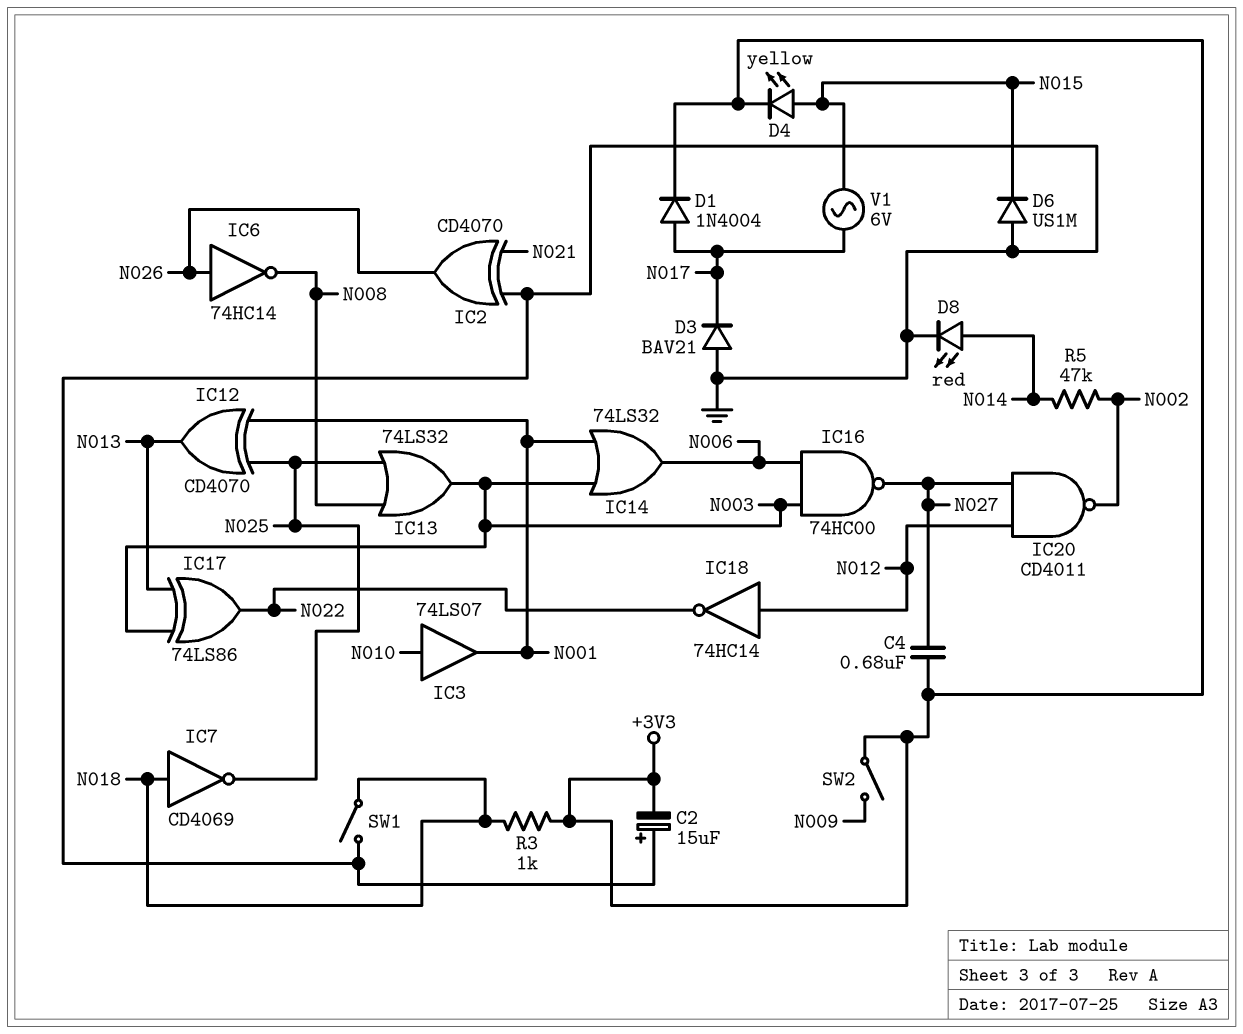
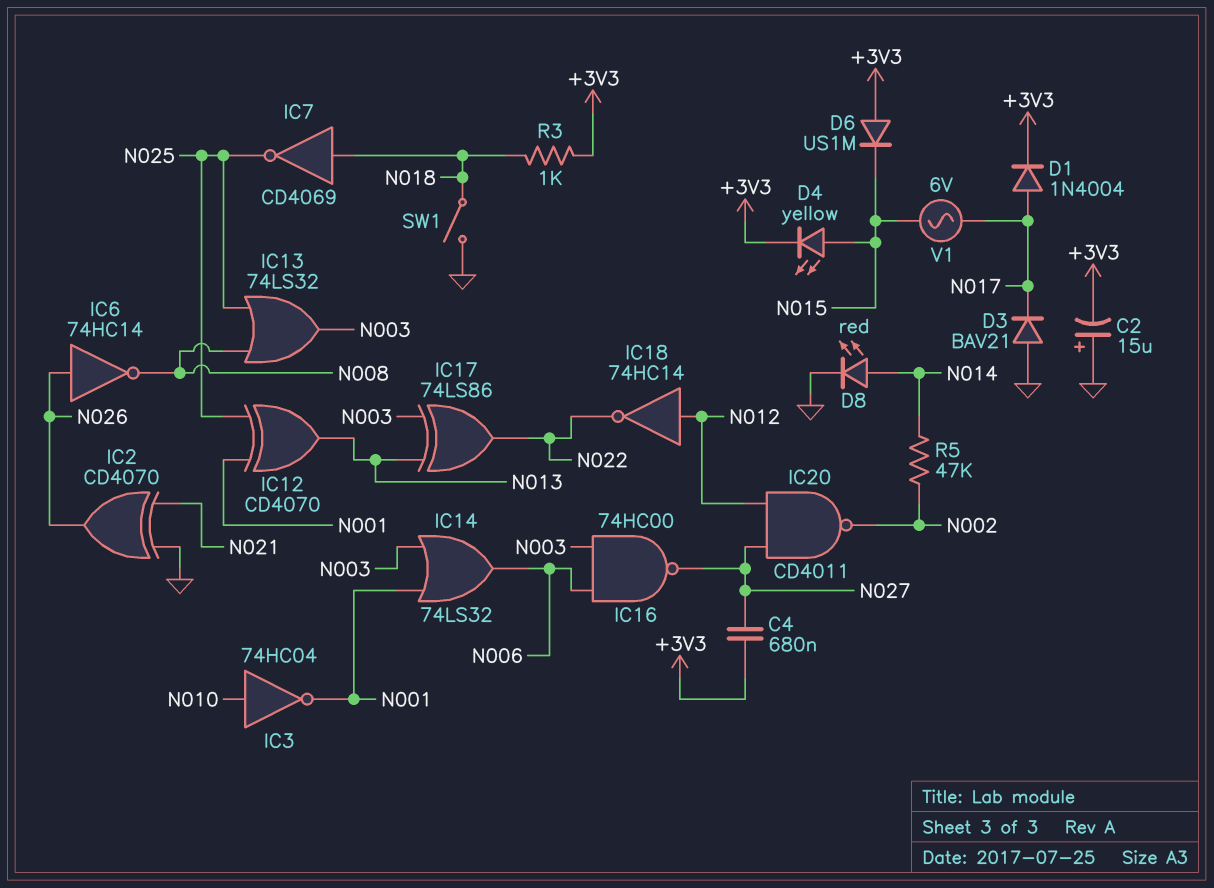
D6: diode US1M (A GND, K N015) -> diode US1M (A +3V3, K N015)
IC3: buffer 74LS07 (in N010, out N001) -> NOT 74HC04 (in N010, out N001)
SW2: switch (+3V3, N009) -> none

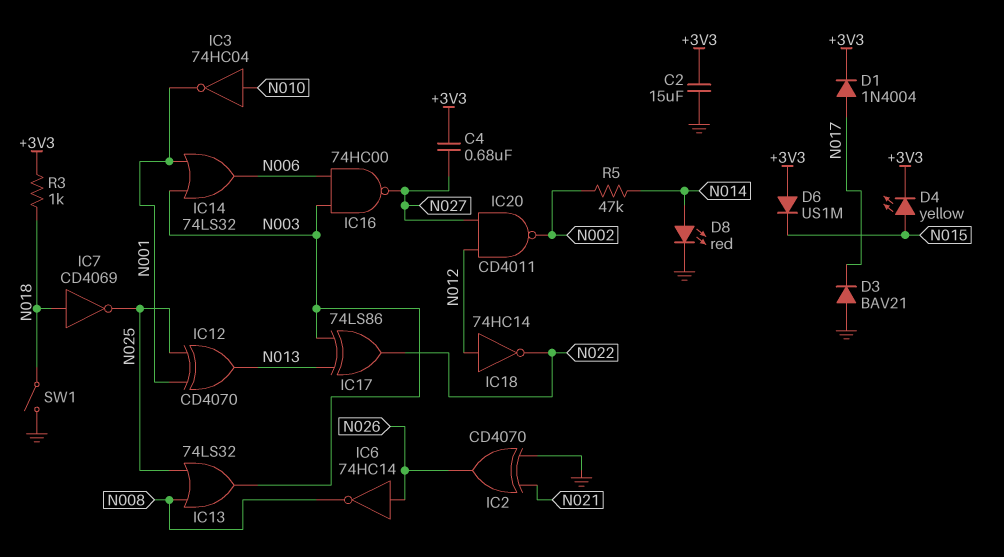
C2: 15uF (plus GND, minus +3V3) -> 15uF (+3V3, GND)
V1: AC 6V (N015, N017) -> none

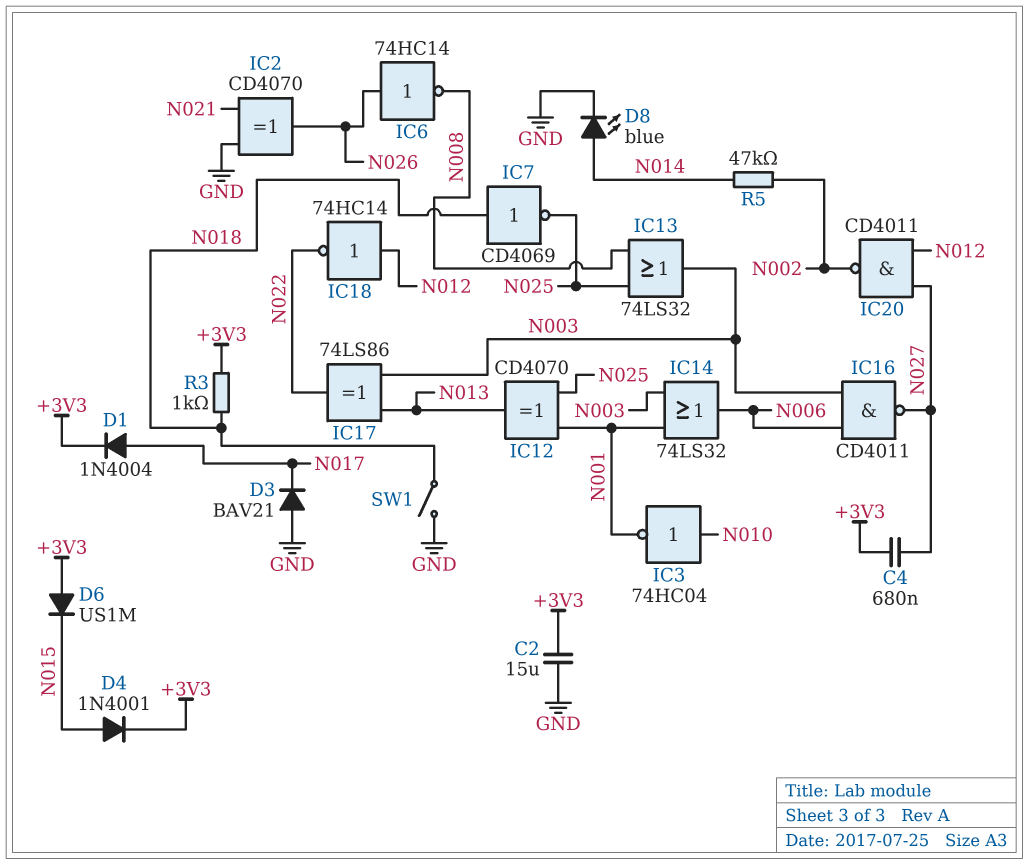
D4: LED yellow (A N015, K +3V3) -> diode 1N4001 (A N015, K +3V3)
D8: LED red (A N014, K GND) -> LED blue (A N014, K GND)
IC16: NAND 74HC00 (in N003, in N006, out N027) -> NAND CD4011 (in N003, in N006, out N027)

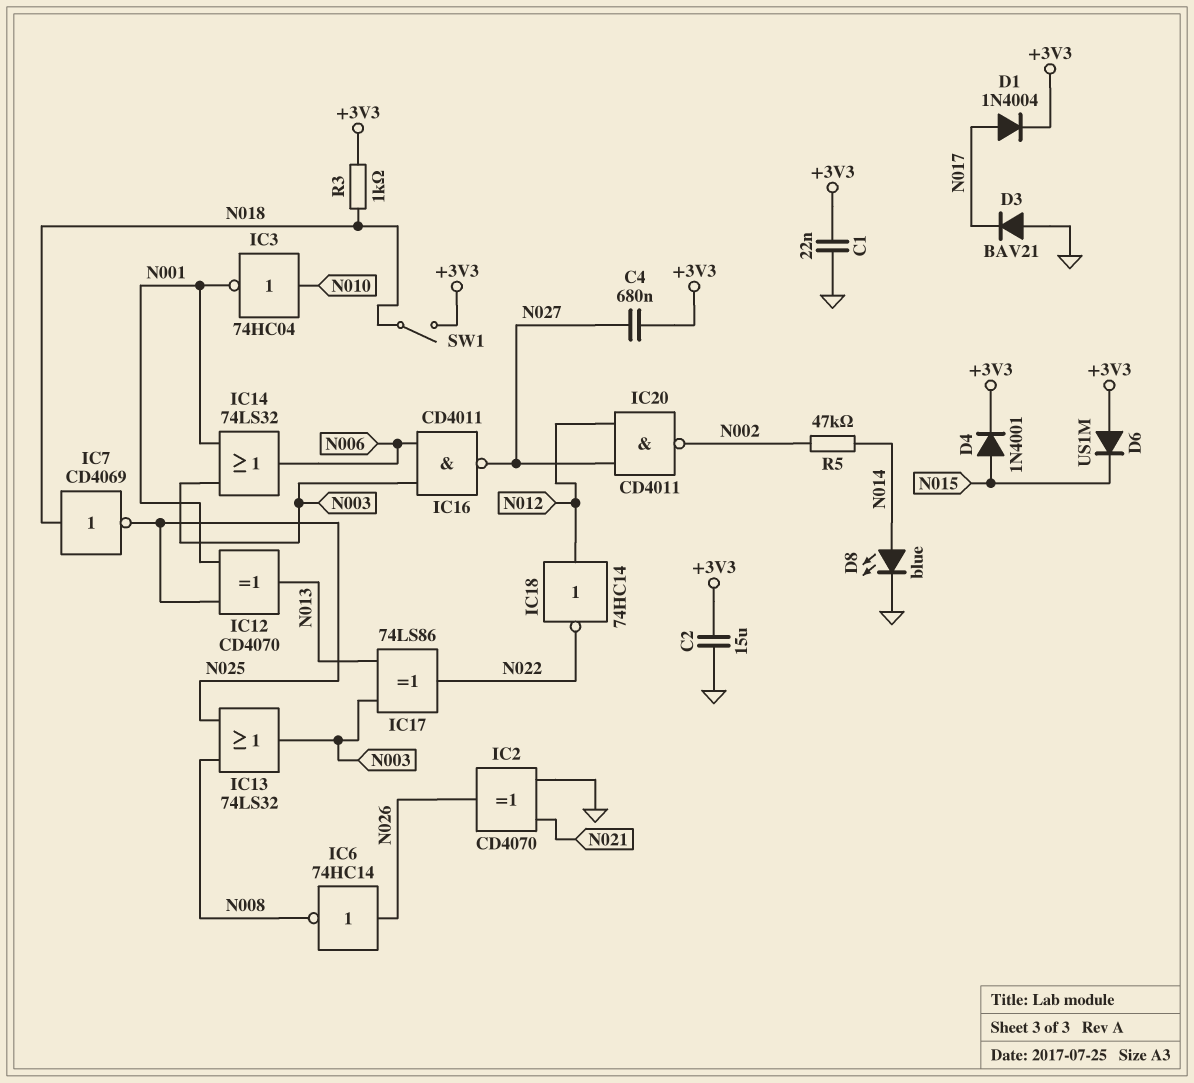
C1: none -> 22nF (+3V3, GND)
SW1: switch (GND, N018) -> switch (+3V3, N018)

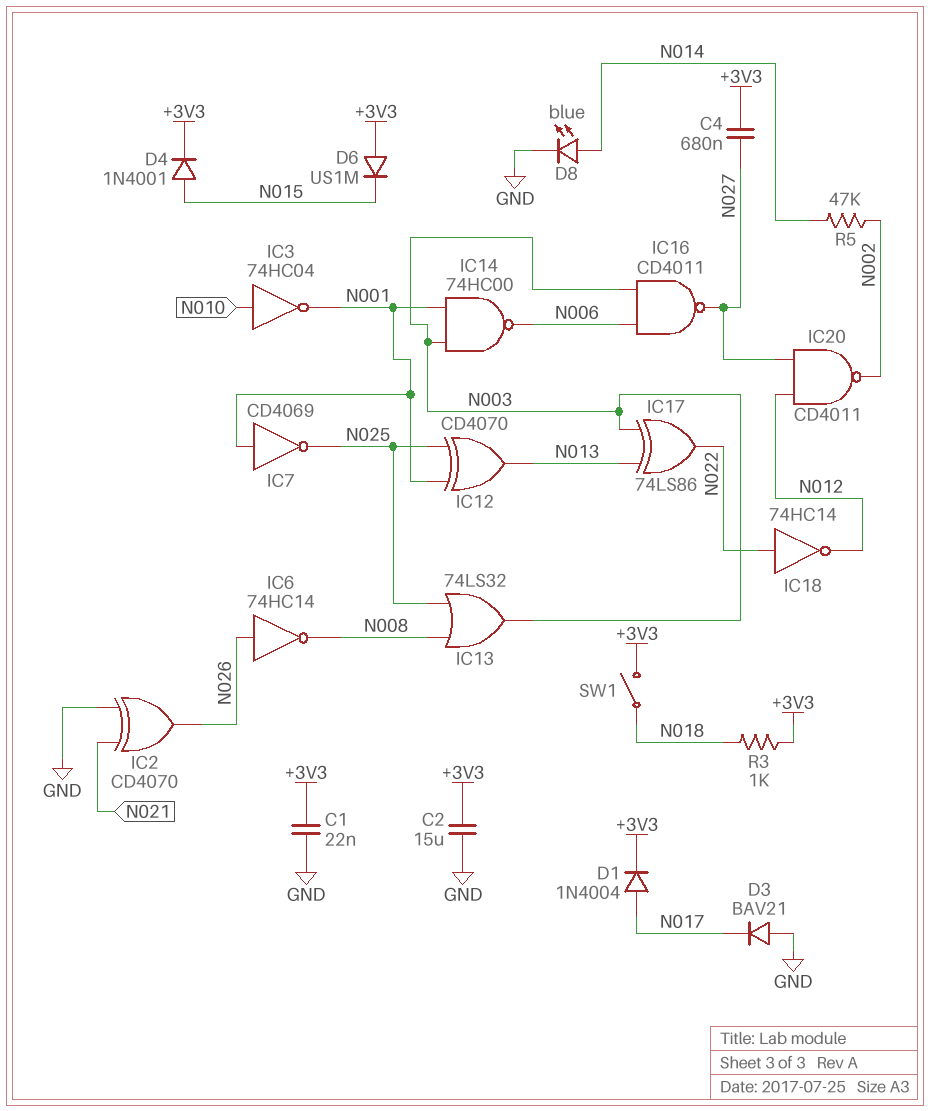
IC7: NOT CD4069 (in N018, out N025) -> NOT CD4069 (in N001, out N025)
IC14: OR 74LS32 (in N001, in N003, out N006) -> NAND 74HC00 (in N001, in N003, out N006)
IC18: NOT 74HC14 (in N012, out N022) -> NOT 74HC14 (in N022, out N012)

